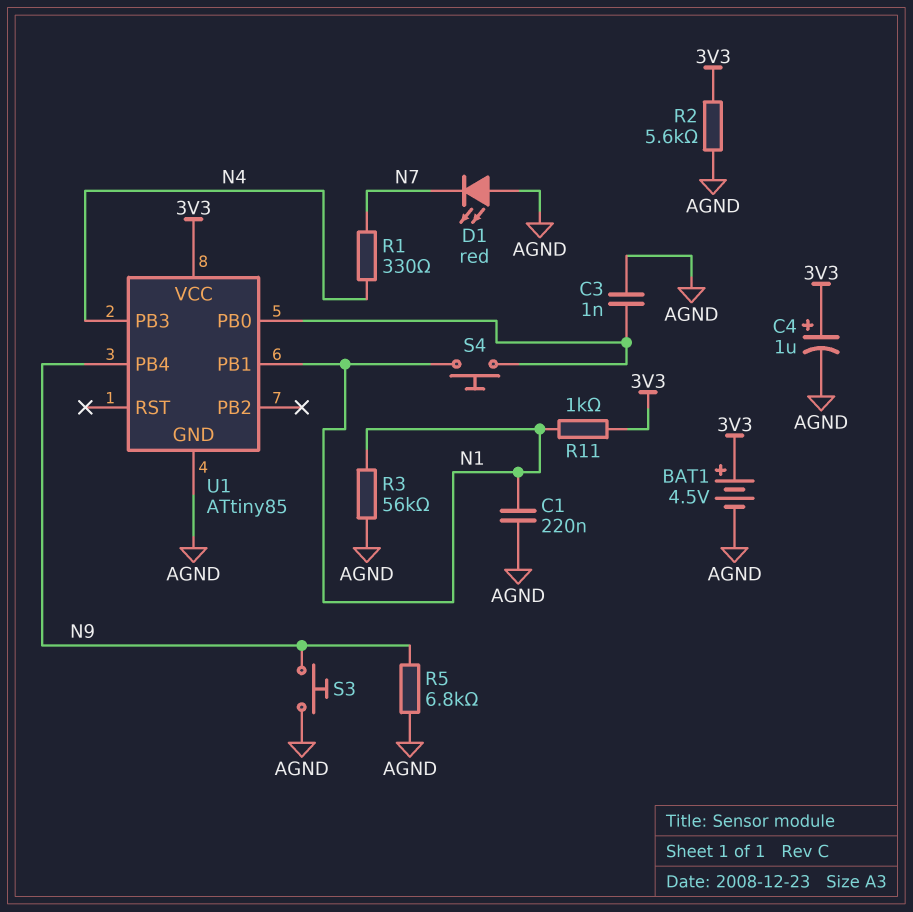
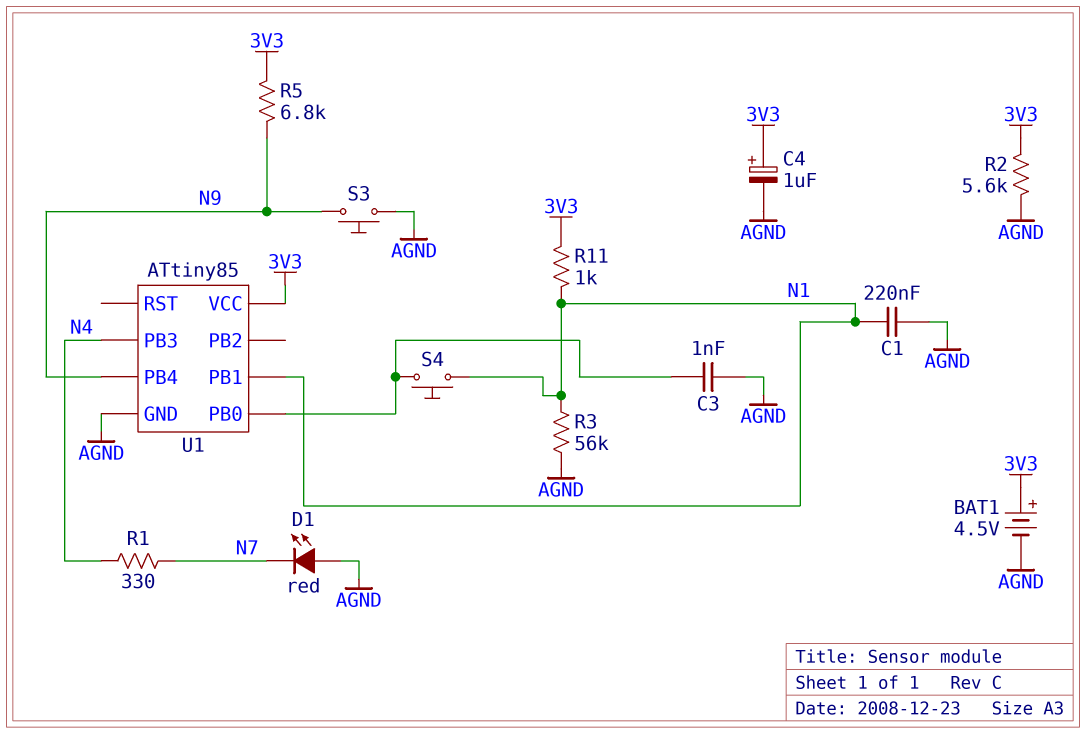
R5: 6.8k (AGND, N9) -> 6.8k (3V3, N9)

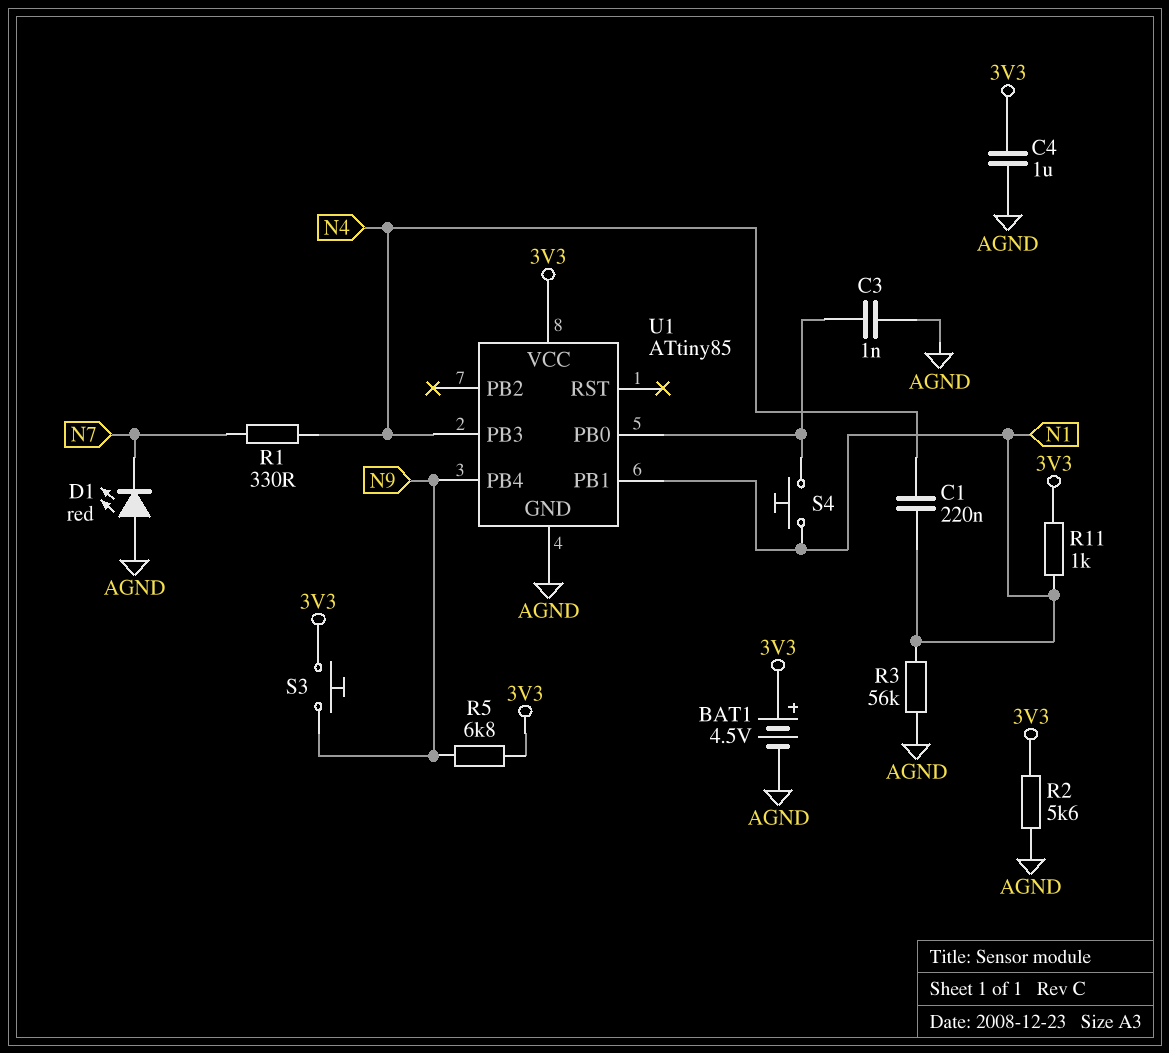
C1: 220nF (AGND, N1) -> 220nF (N1, N4)
C4: 1uF (plus 3V3, minus AGND) -> 1uF (3V3, AGND)
S3: button (AGND, N9) -> button (3V3, N9)

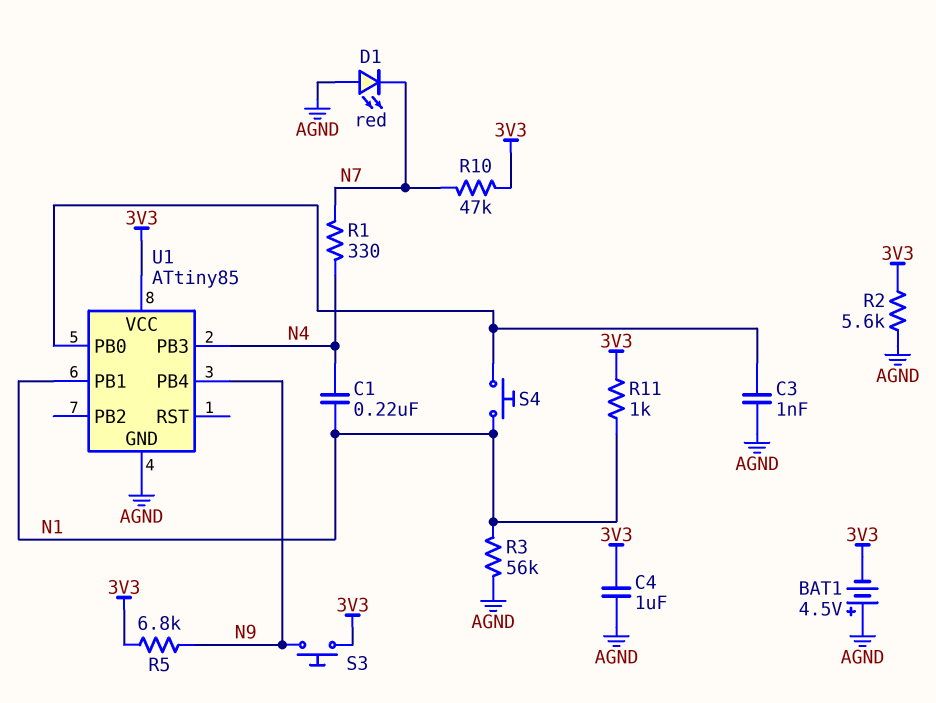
BAT1: 4.5V (plus 3V3, minus AGND) -> 4.5V (plus AGND, minus 3V3)
R10: none -> 47k (3V3, N7)

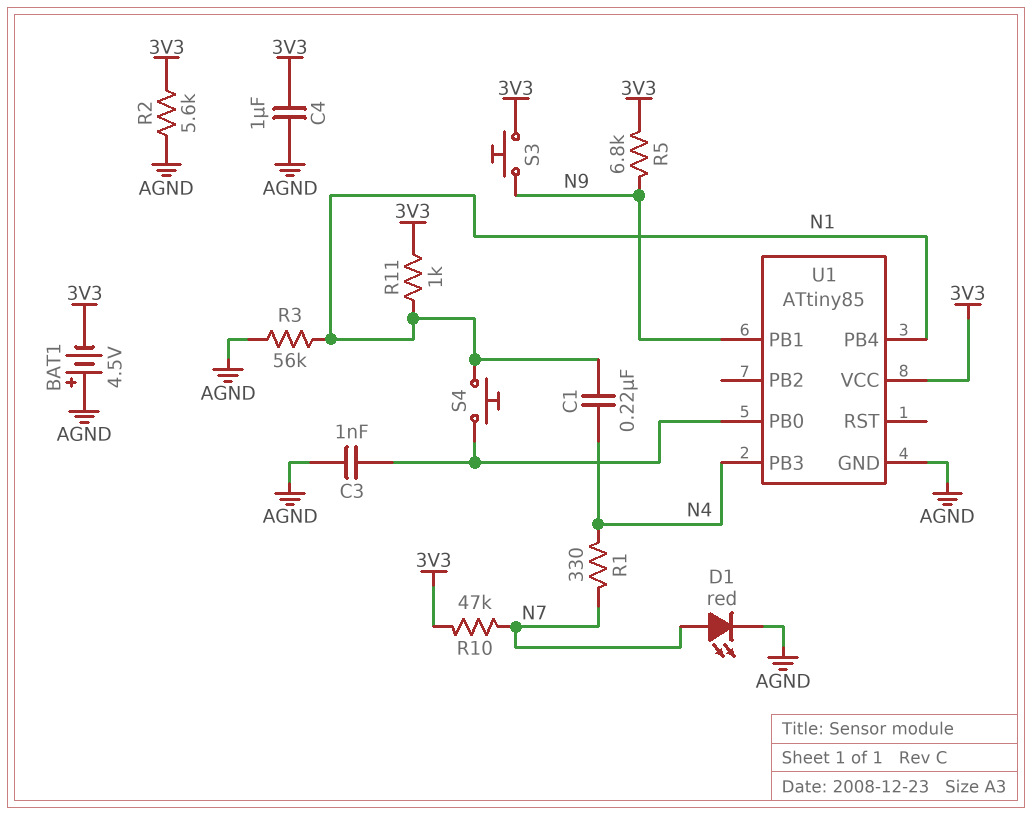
D1: LED red (A AGND, K N7) -> LED red (A N7, K AGND)
U1 pin PB1: N1 -> N9
U1 pin PB4: N9 -> N1

